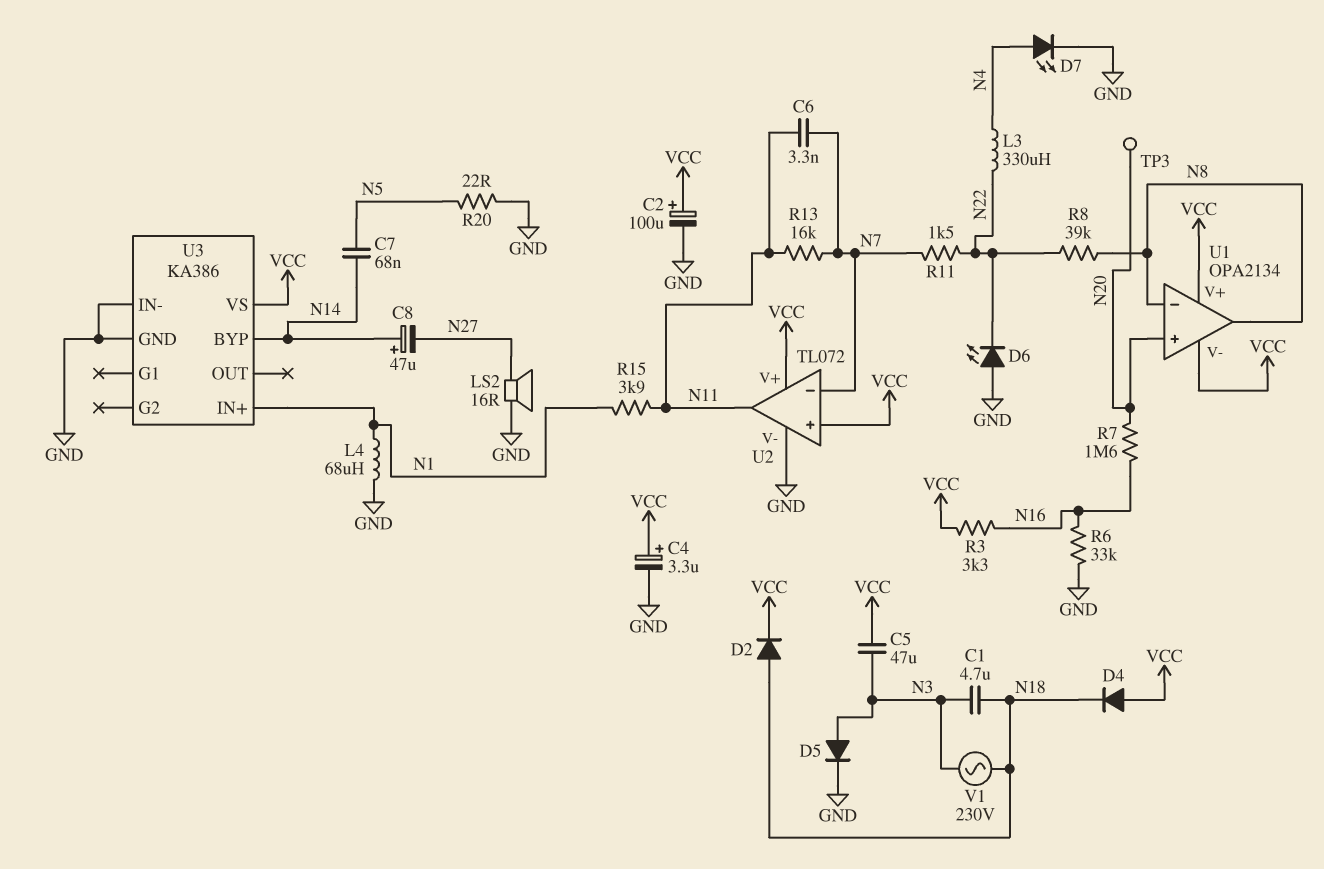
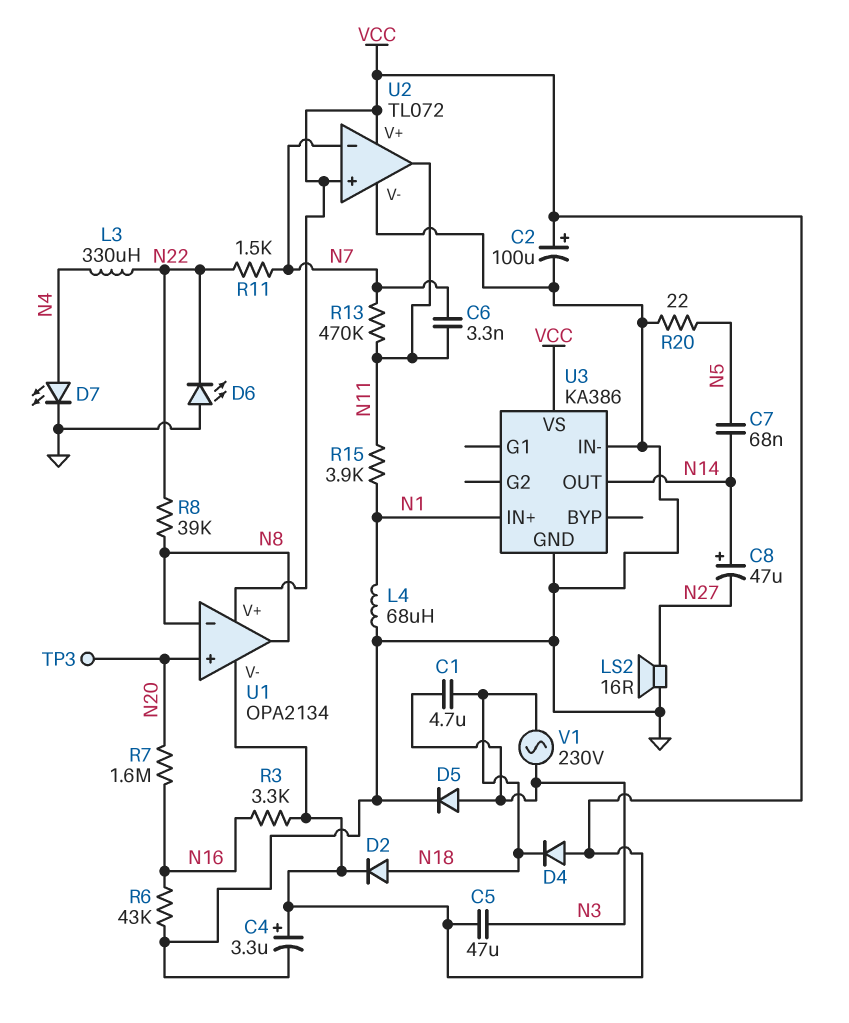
R6: 33k (GND, N16) -> 43k (GND, N16)
R13: 16k (N7, N11) -> 470k (N7, N11)
U3 pin BYP: N14 -> none
U3 pin OUT: none -> N14

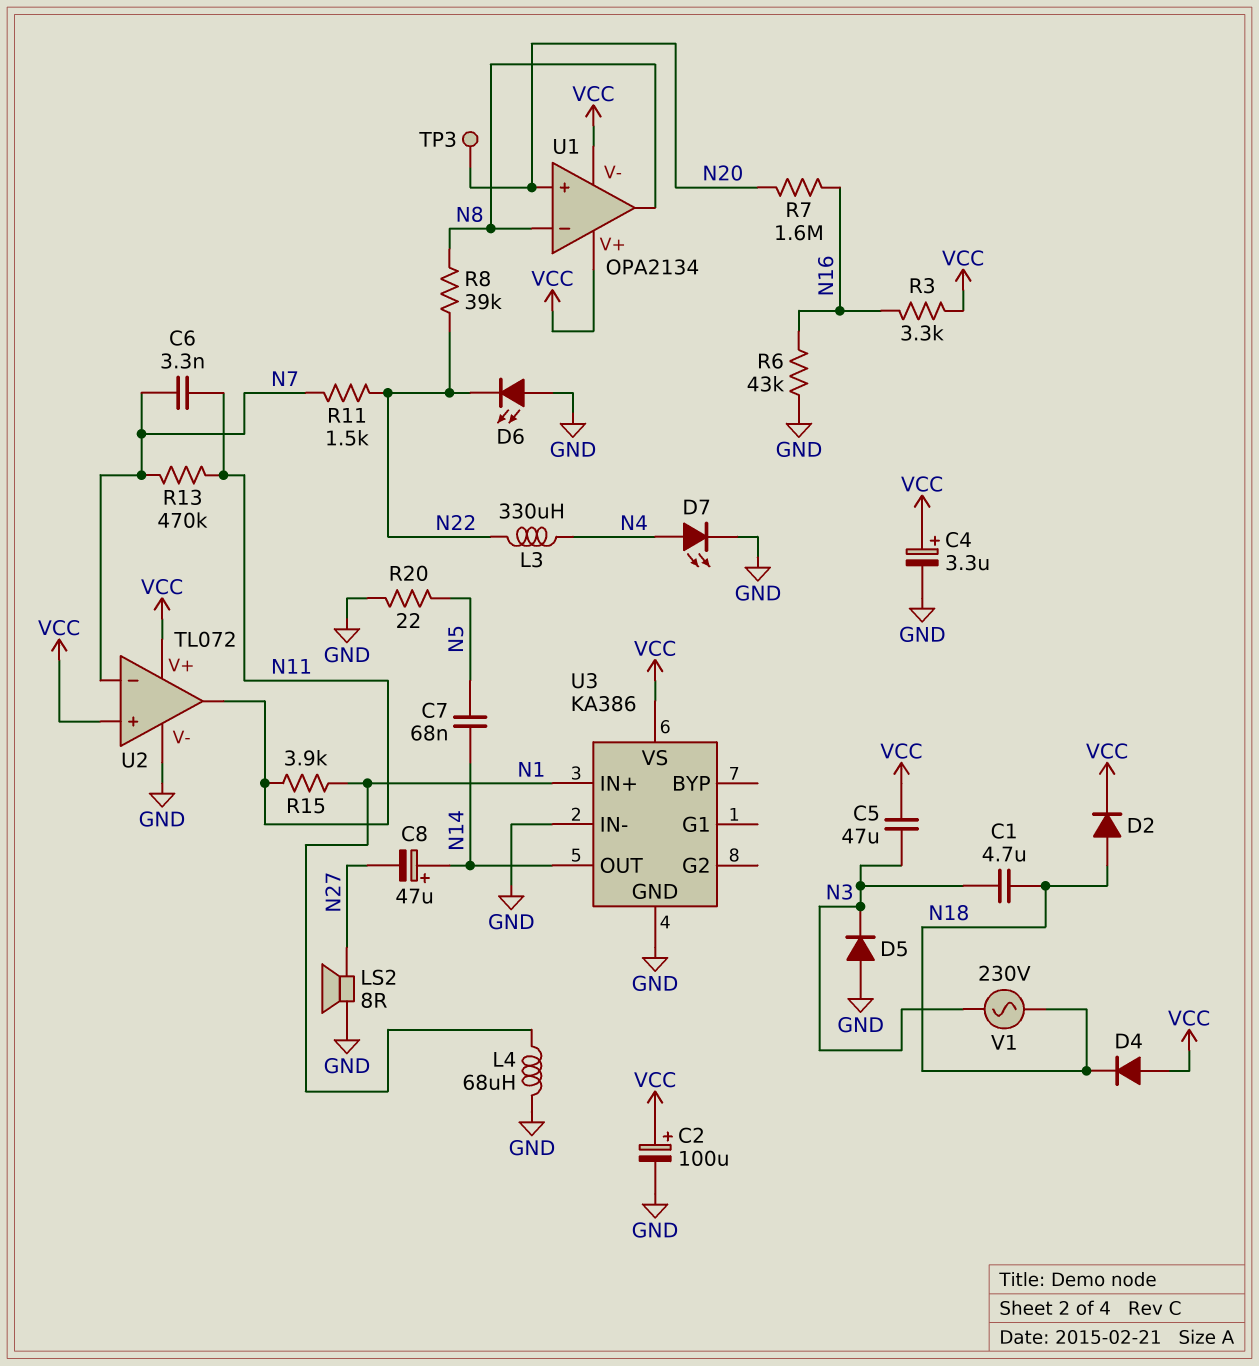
D5: diode (A N3, K GND) -> diode (A GND, K N3)
LS2: speaker 16R (GND, N27) -> speaker 8R (GND, N27)

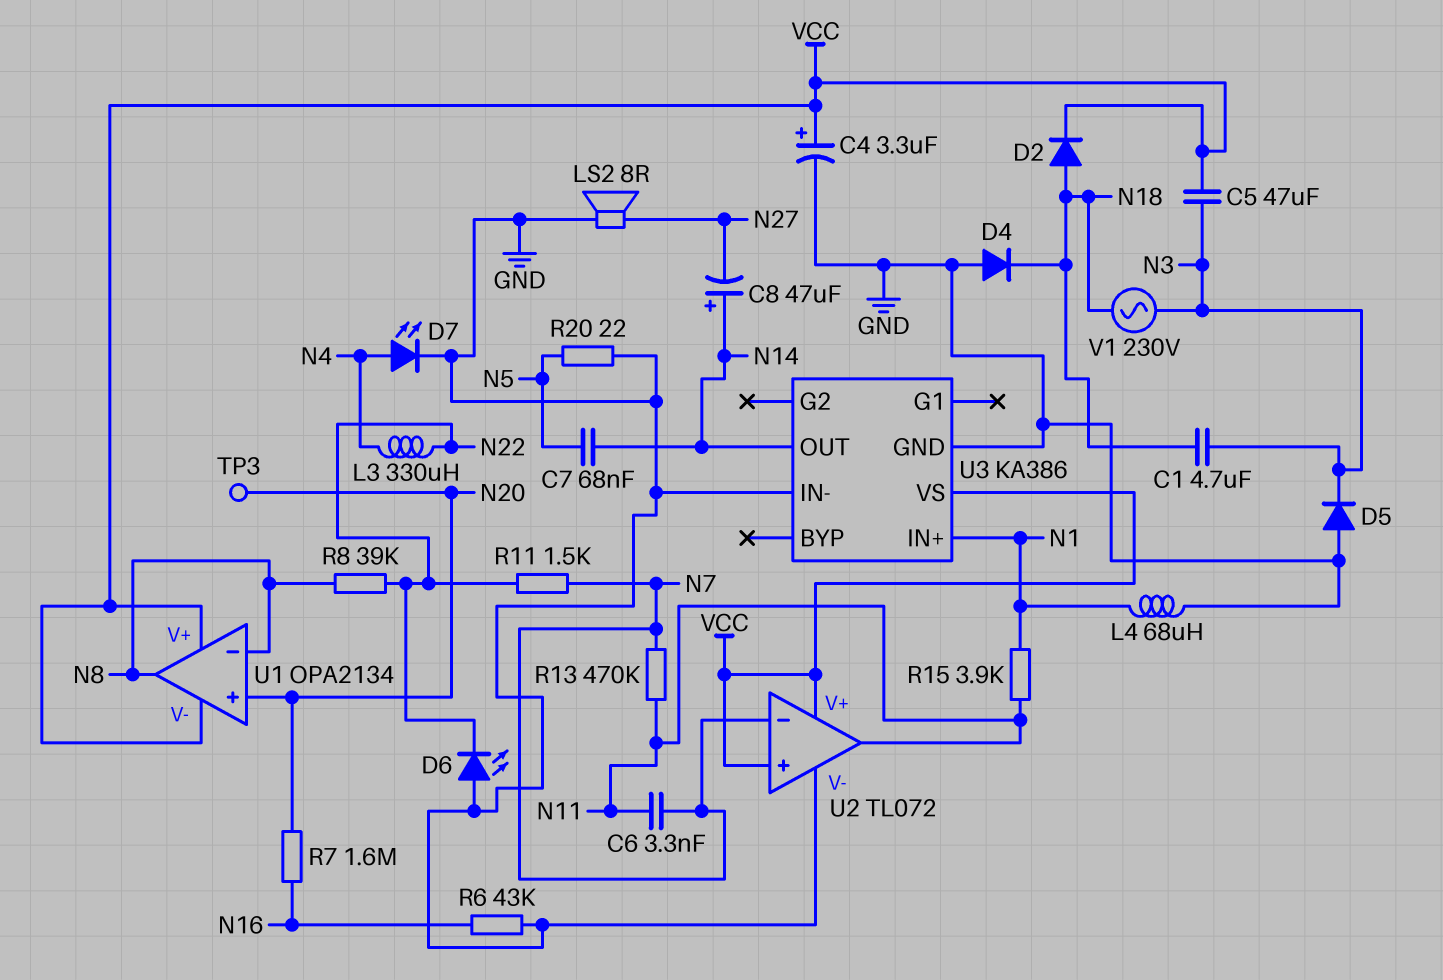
C2: 100uF (plus VCC, minus GND) -> none
D4: diode (A VCC, K N18) -> diode (A GND, K N18)
R3: 3.3k (N16, VCC) -> none

